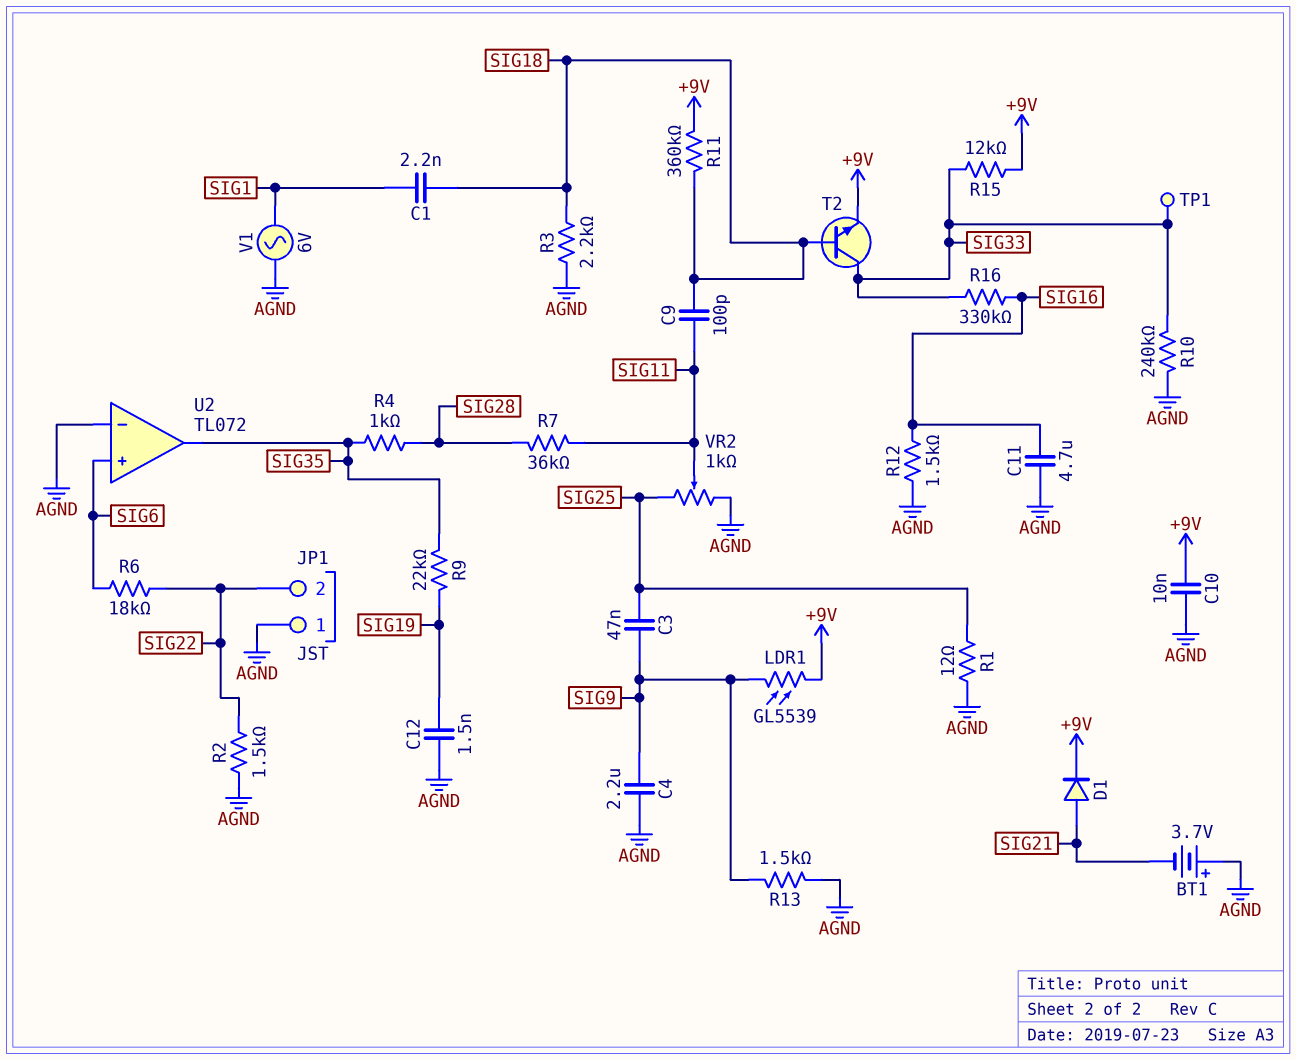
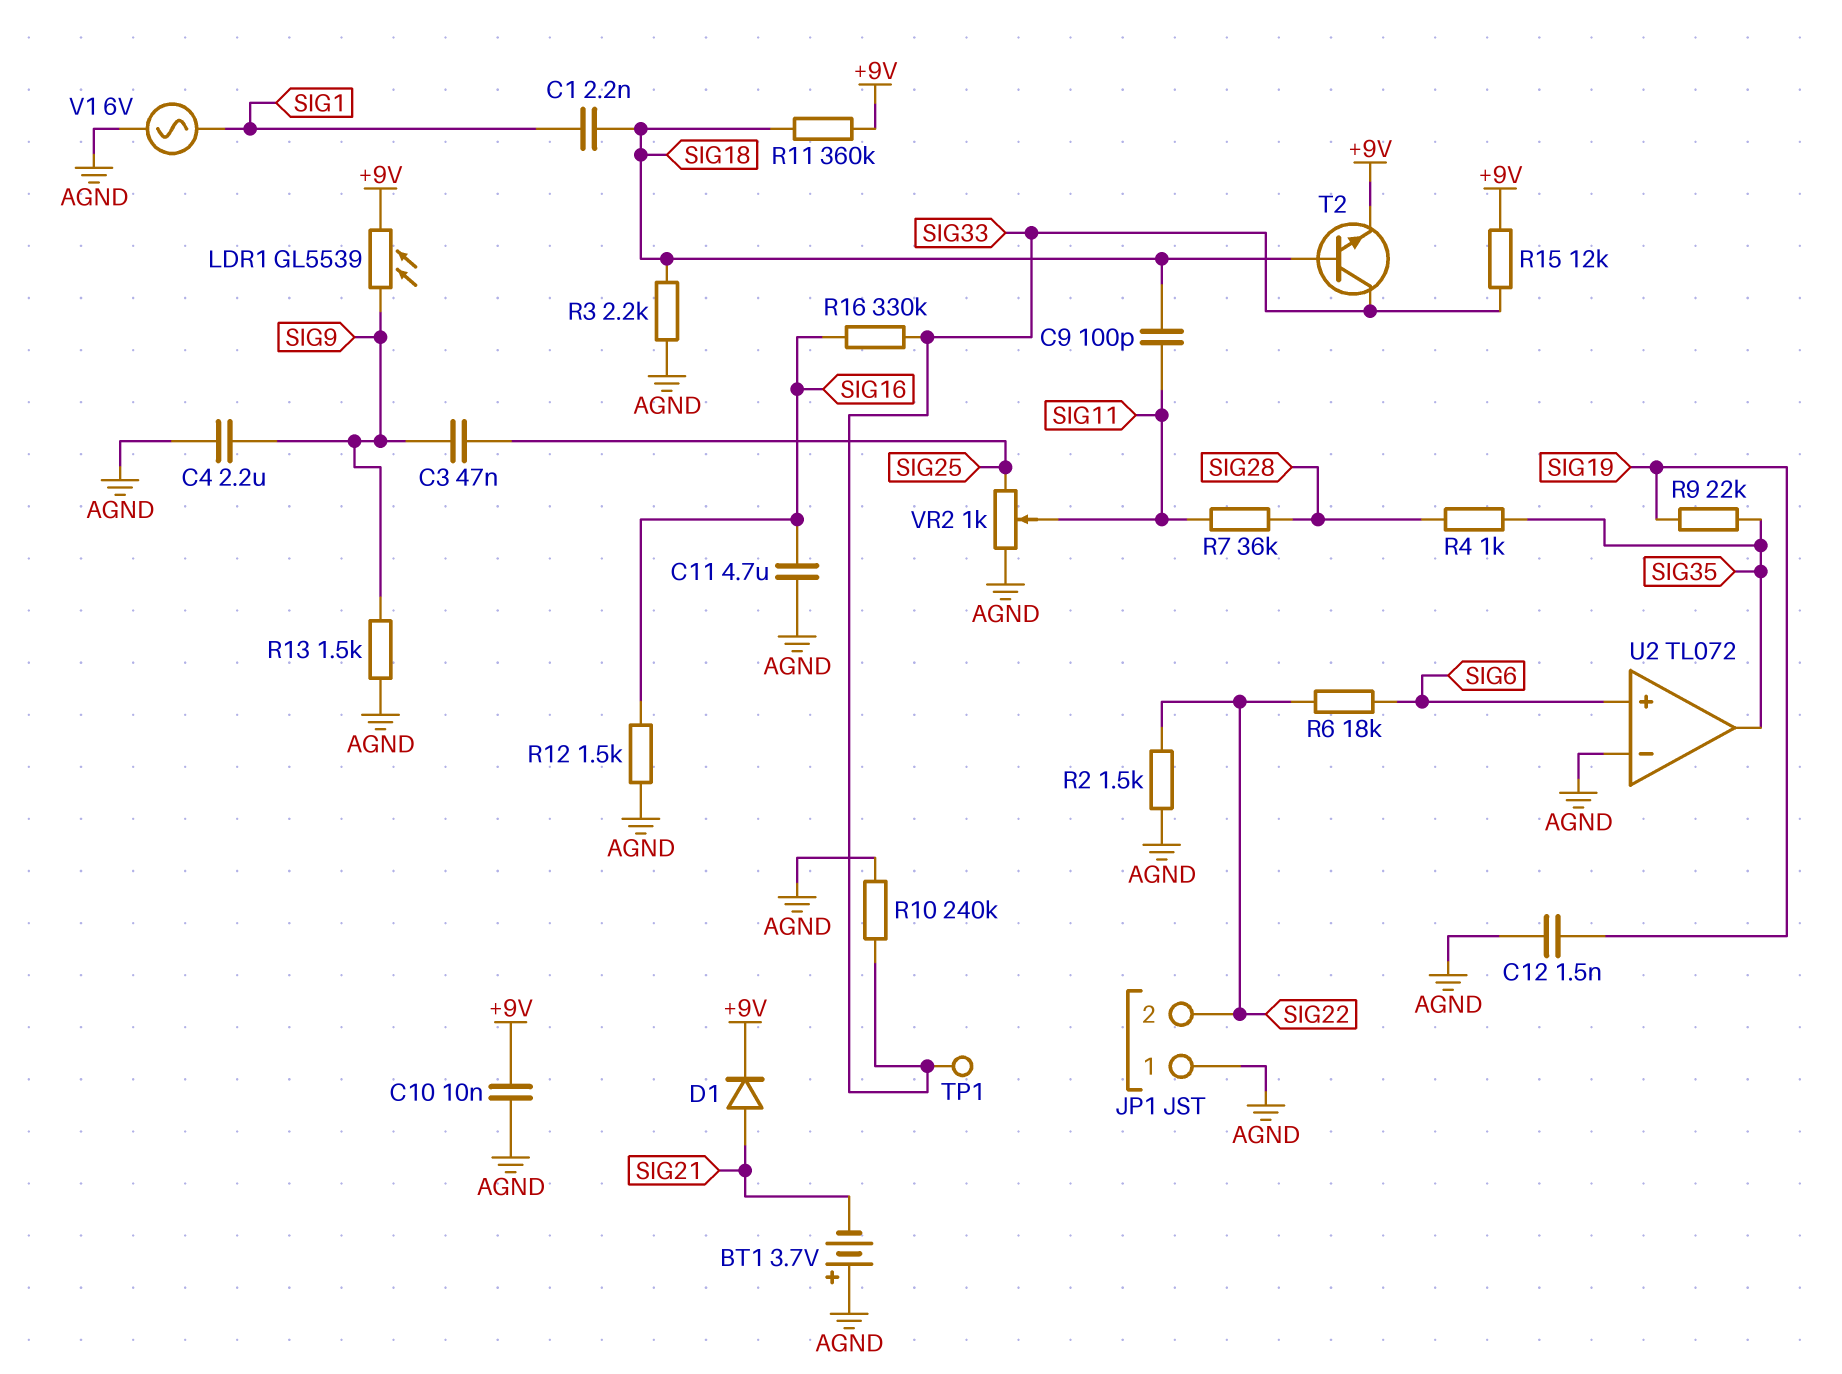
R1: 12 (AGND, SIG25) -> none

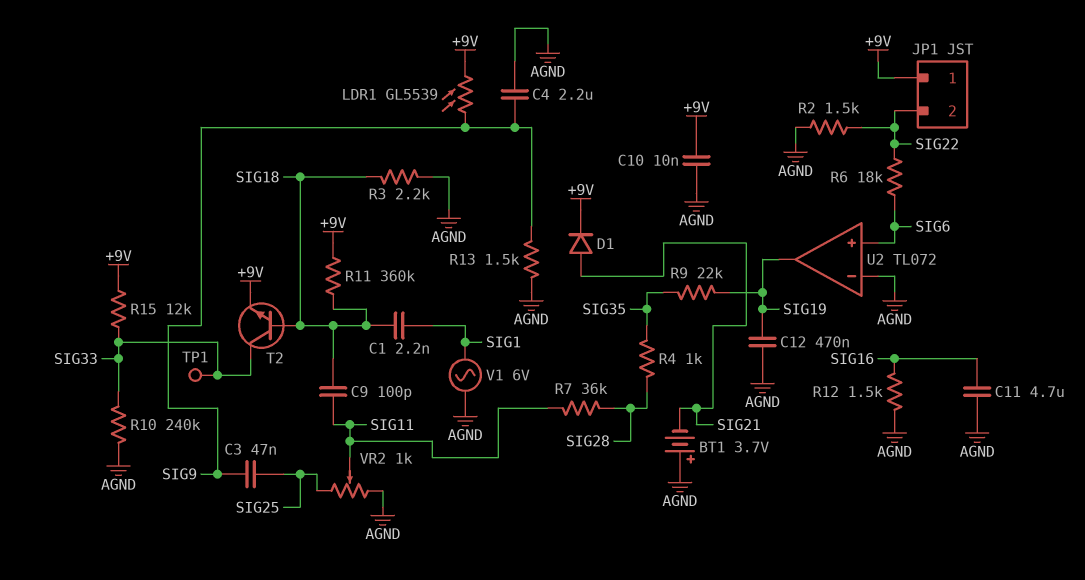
C12: 1.5nF (AGND, SIG19) -> 470nF (AGND, SIG19)
JP1 pin 1: AGND -> +9V
R16: 330k (SIG16, SIG33) -> none
U2 pin out: SIG35 -> SIG19

